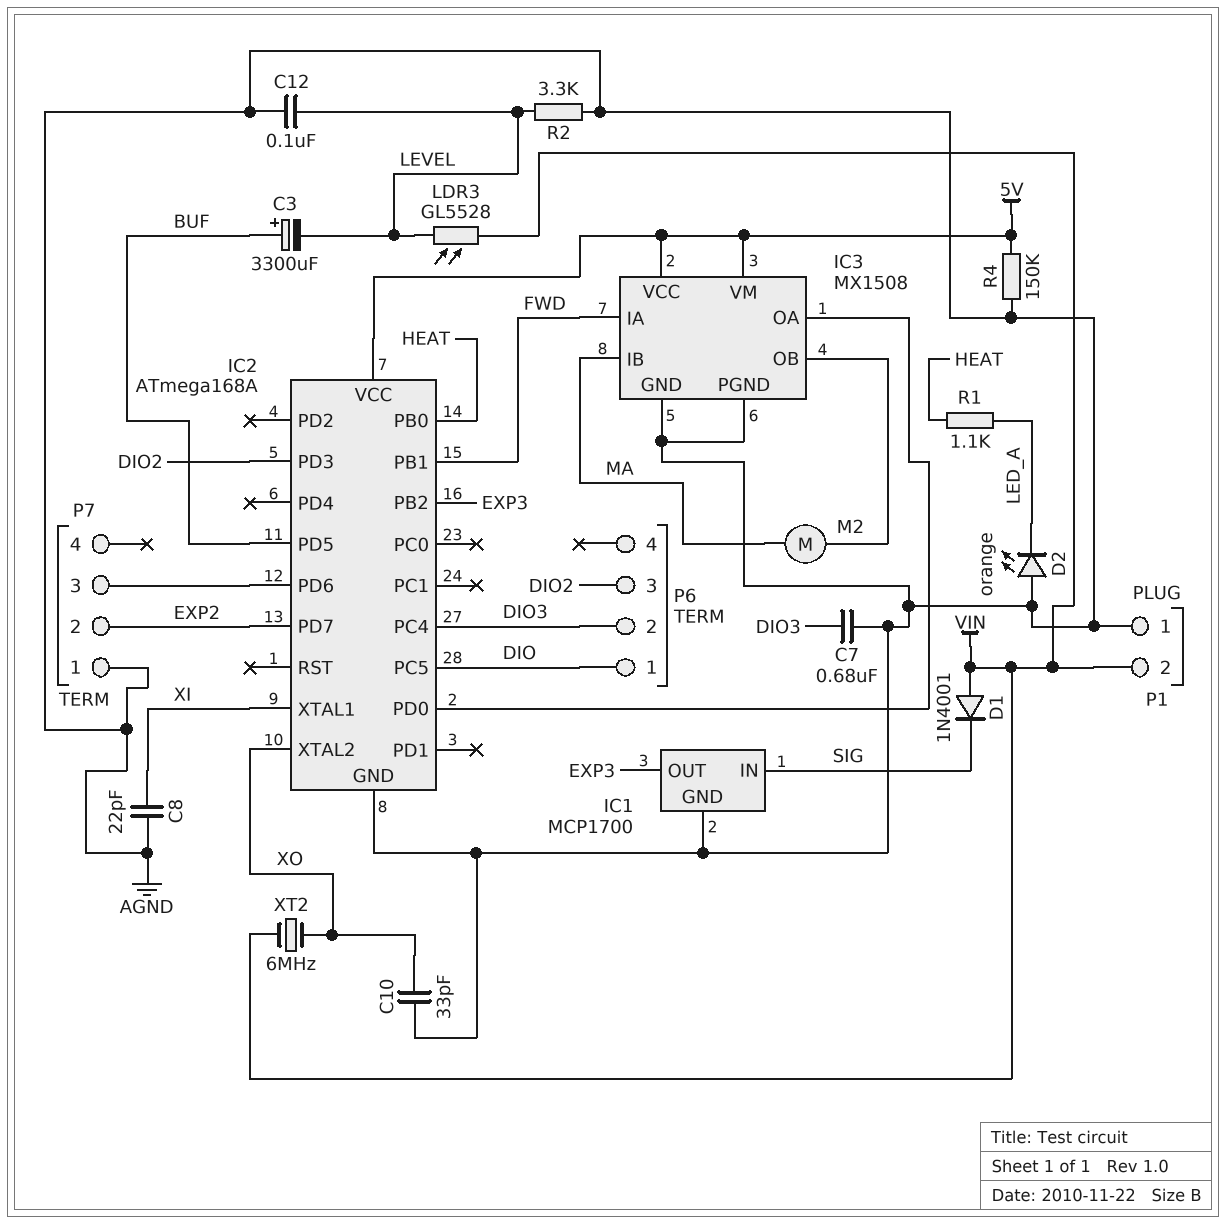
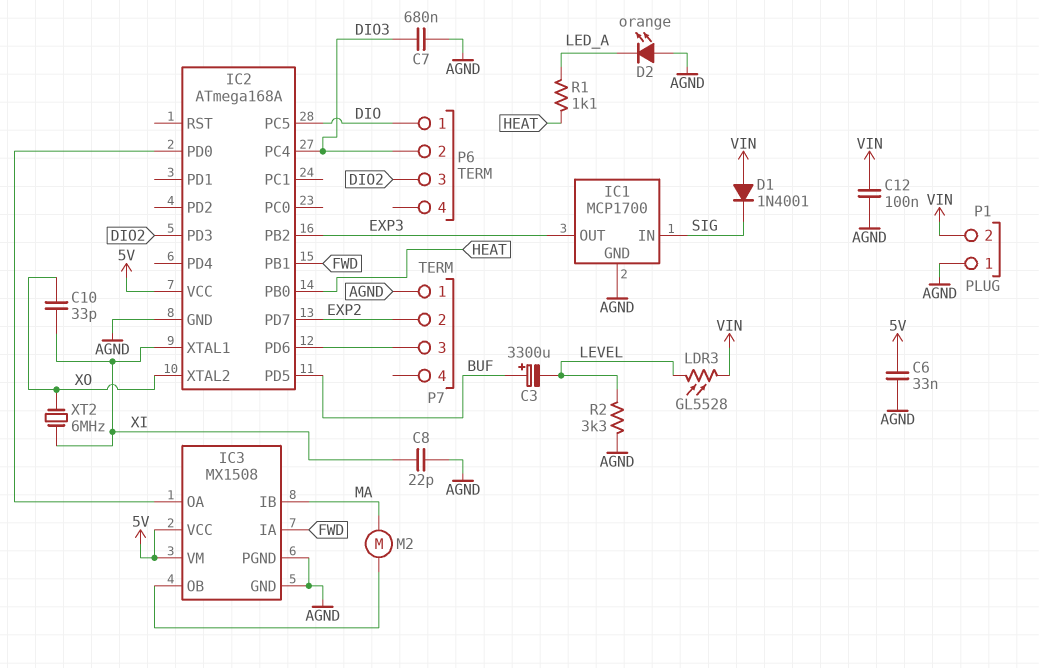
C6: none -> 33nF (5V, AGND)
C10: 33pF (AGND, XO) -> 33pF (XI, XO)
C12: 100nF (AGND, LEVEL) -> 100nF (AGND, VIN)
R4: 150k (5V, AGND) -> none
XT2: 6MHz (VIN, XO) -> 6MHz (XI, XO)

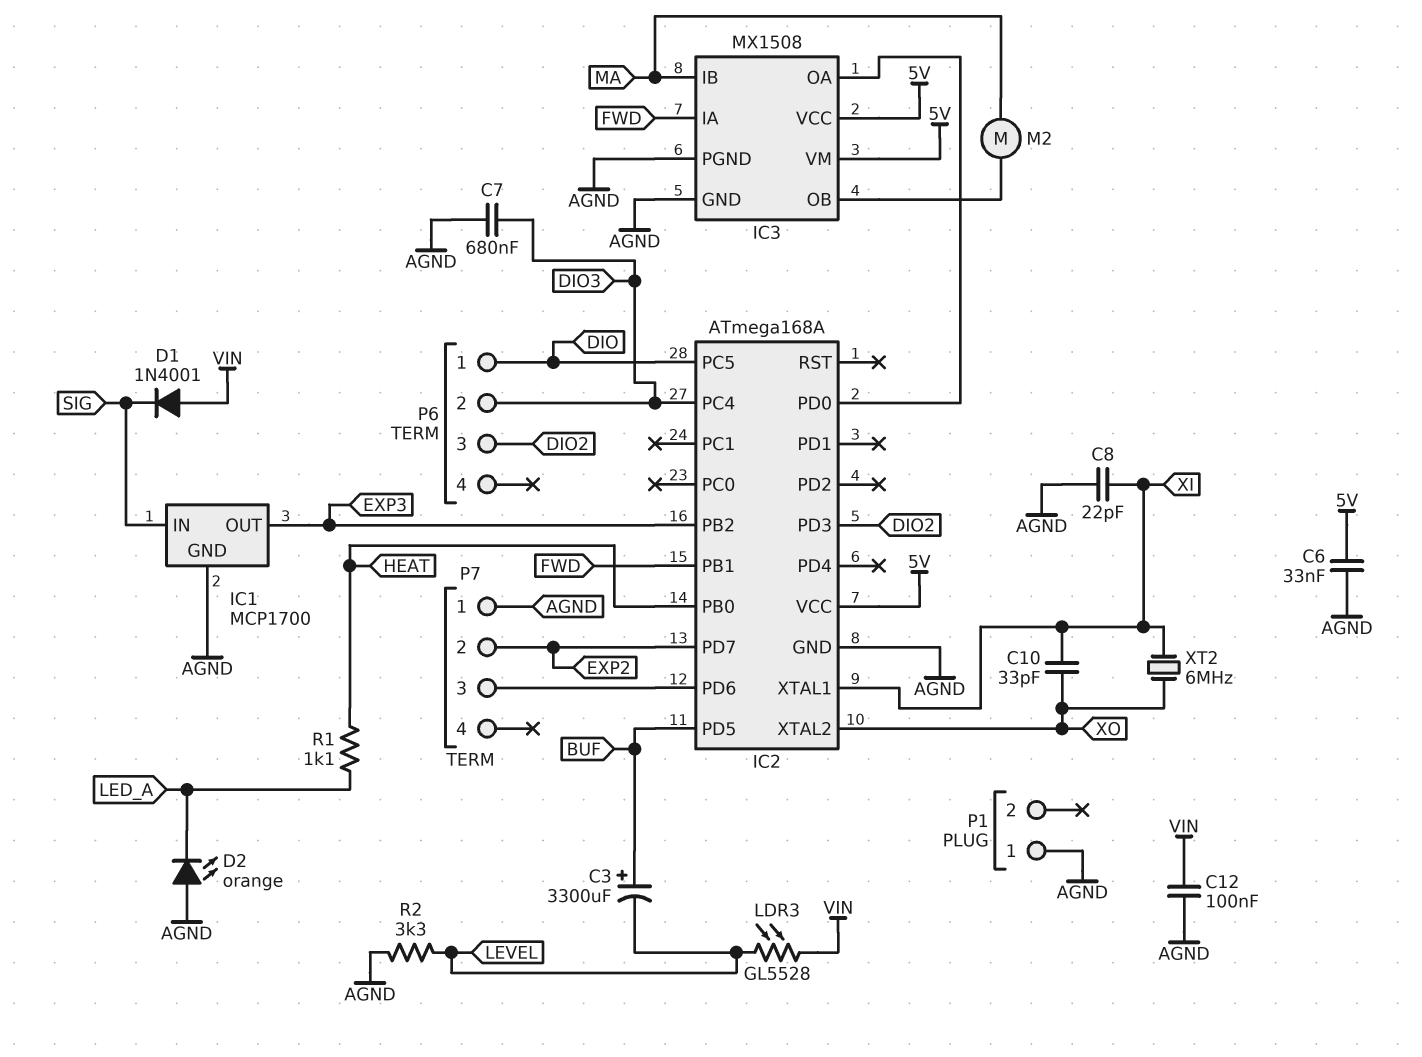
P1 pin 2: VIN -> none

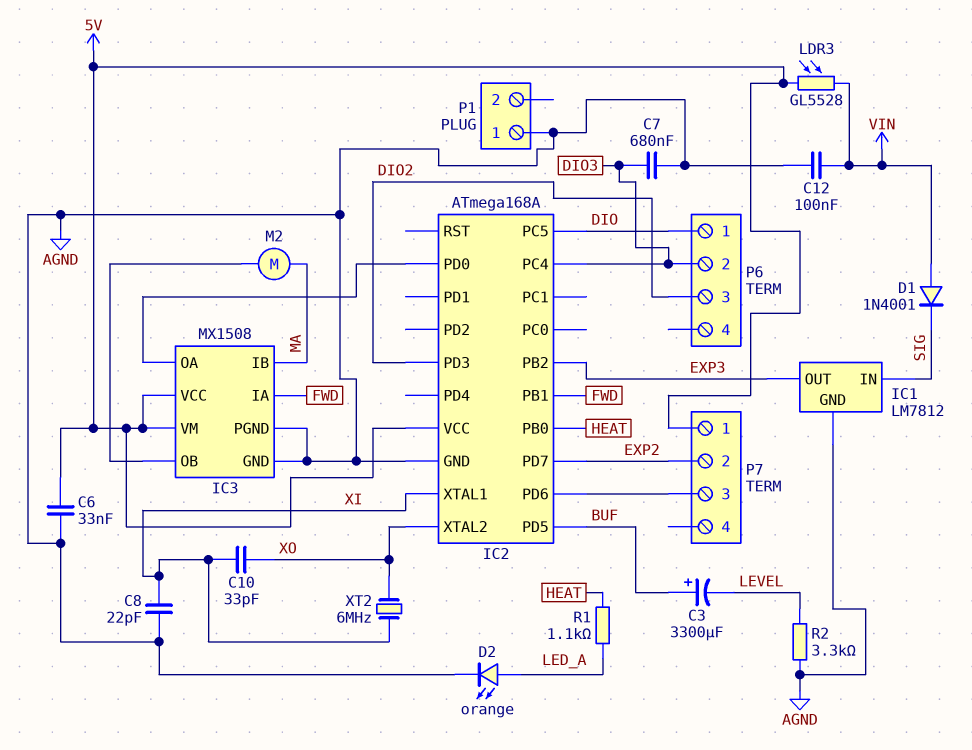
D2: LED orange (A AGND, K LED_A) -> LED orange (A LED_A, K AGND)
IC1: MCP1700 -> LM7812
LDR3: GL5528 (LEVEL, VIN) -> GL5528 (5V, VIN)
P7 pin 1: AGND -> 5V

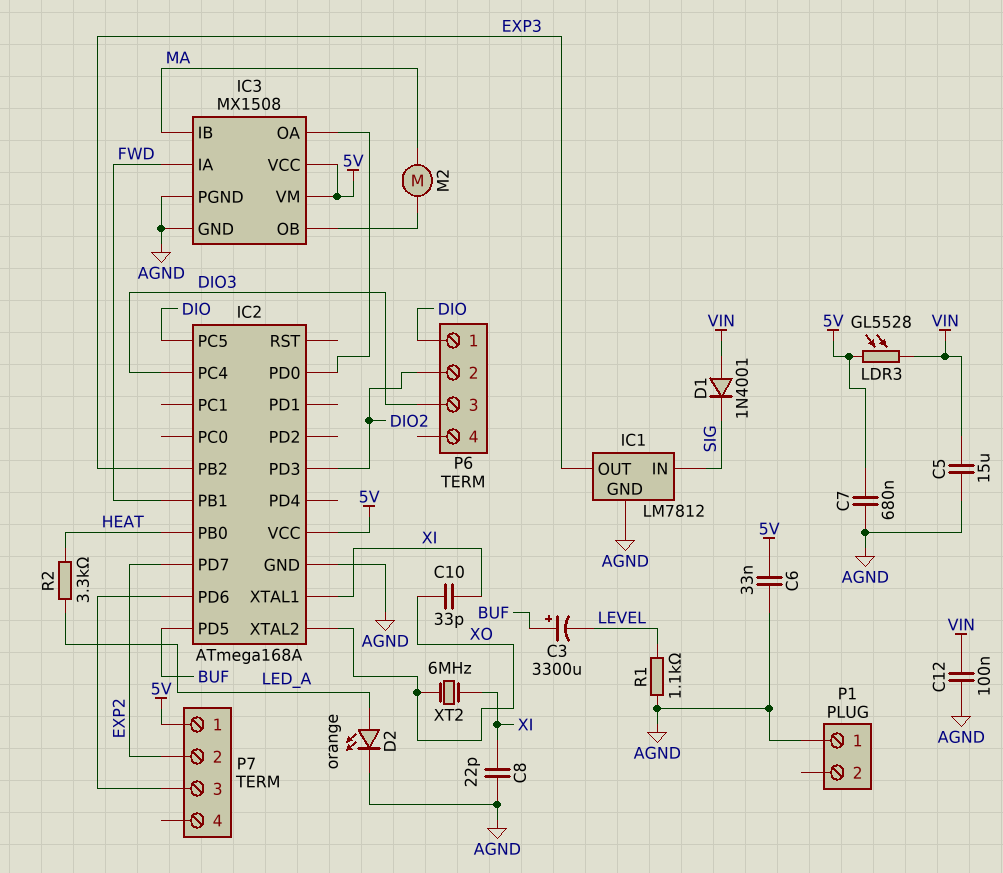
C5: none -> 15uF (AGND, VIN)
C7: 680nF (AGND, DIO3) -> 680nF (5V, AGND)
P6 pin 2: DIO3 -> DIO2
P6 pin 3: DIO2 -> DIO3
R1: 1.1k (HEAT, LED_A) -> 1.1k (AGND, LEVEL)
R2: 3.3k (AGND, LEVEL) -> 3.3k (HEAT, LED_A)

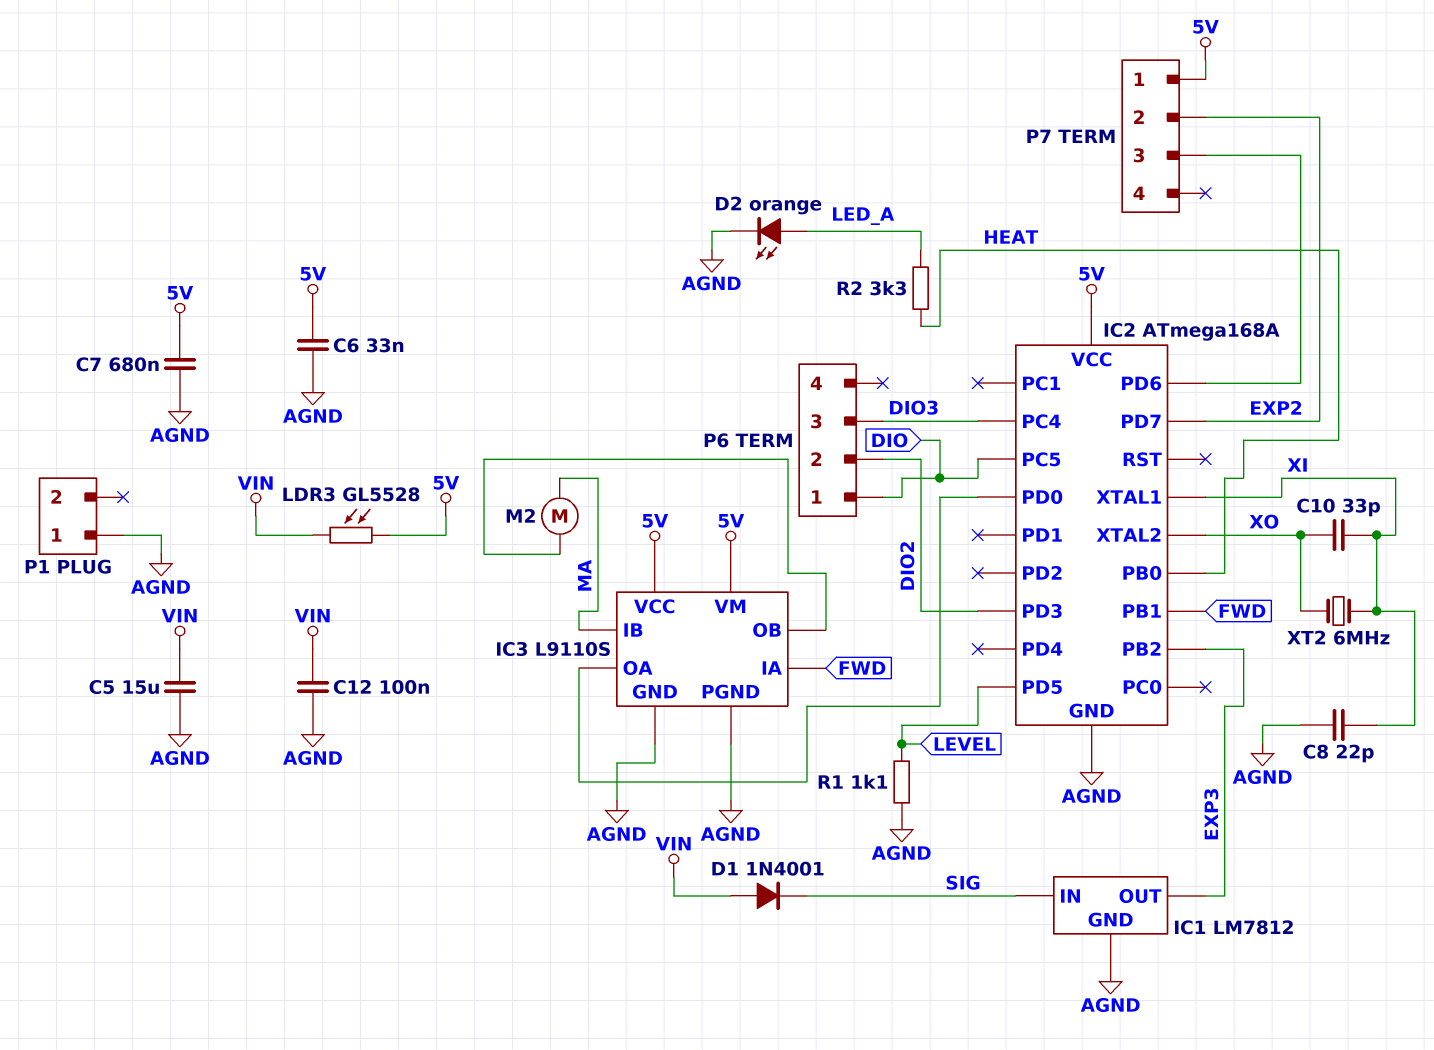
C3: 3300uF (plus BUF, minus LEVEL) -> none
IC2 pin PD5: BUF -> LEVEL
IC3: MX1508 -> L9110S

